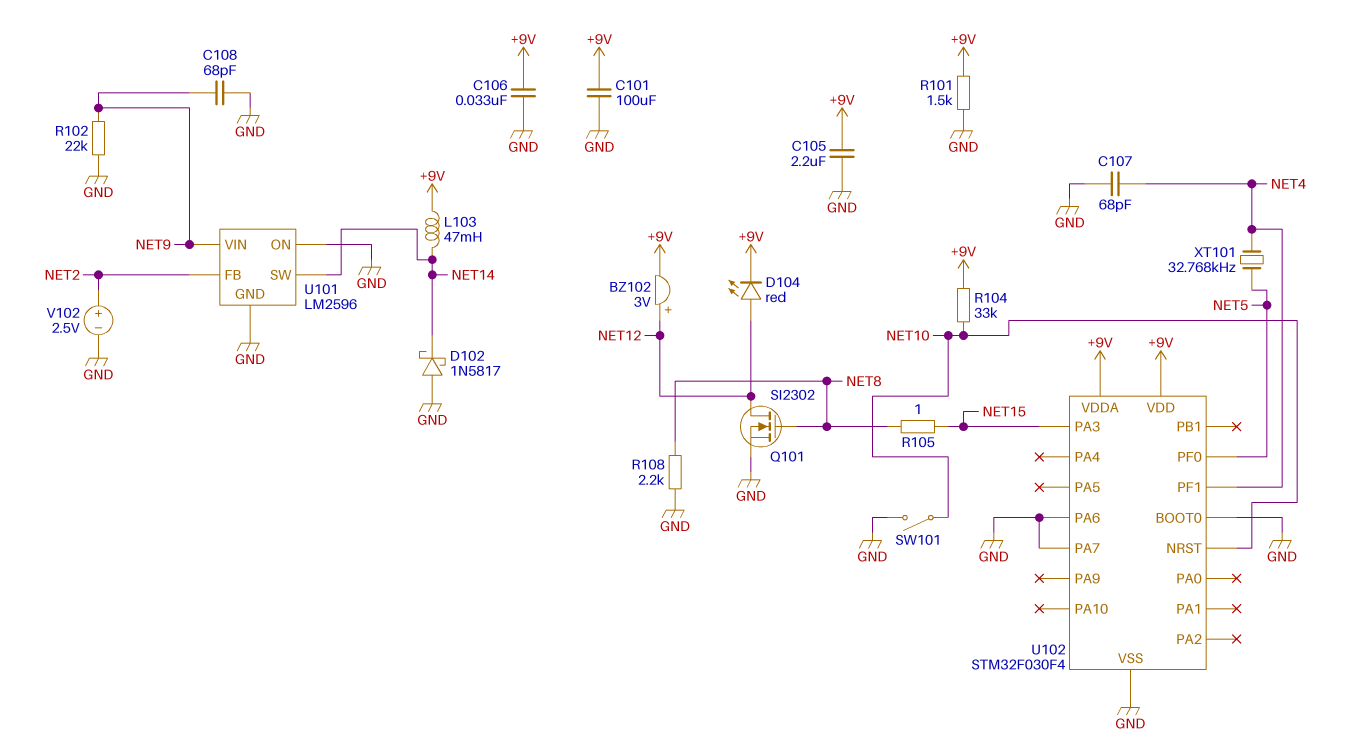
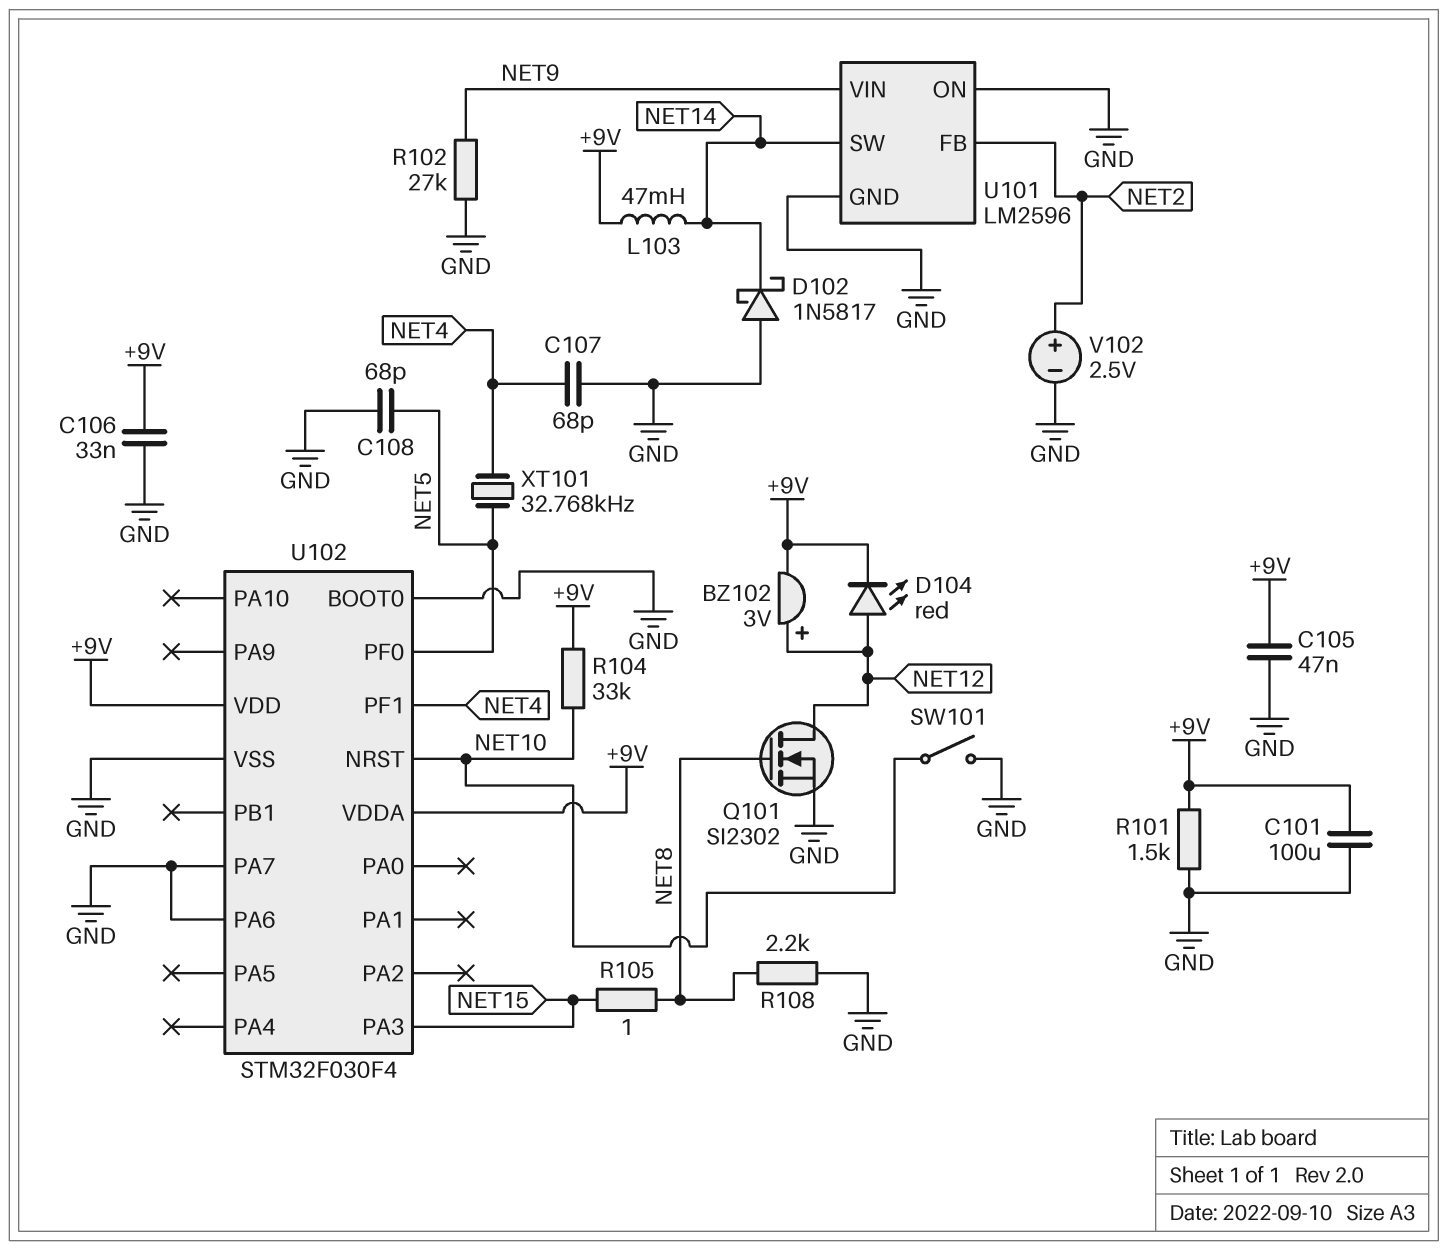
C105: 2.2uF (+9V, GND) -> 47nF (+9V, GND)
C108: 68pF (GND, NET9) -> 68pF (GND, NET5)
R102: 22k (GND, NET9) -> 27k (GND, NET9)

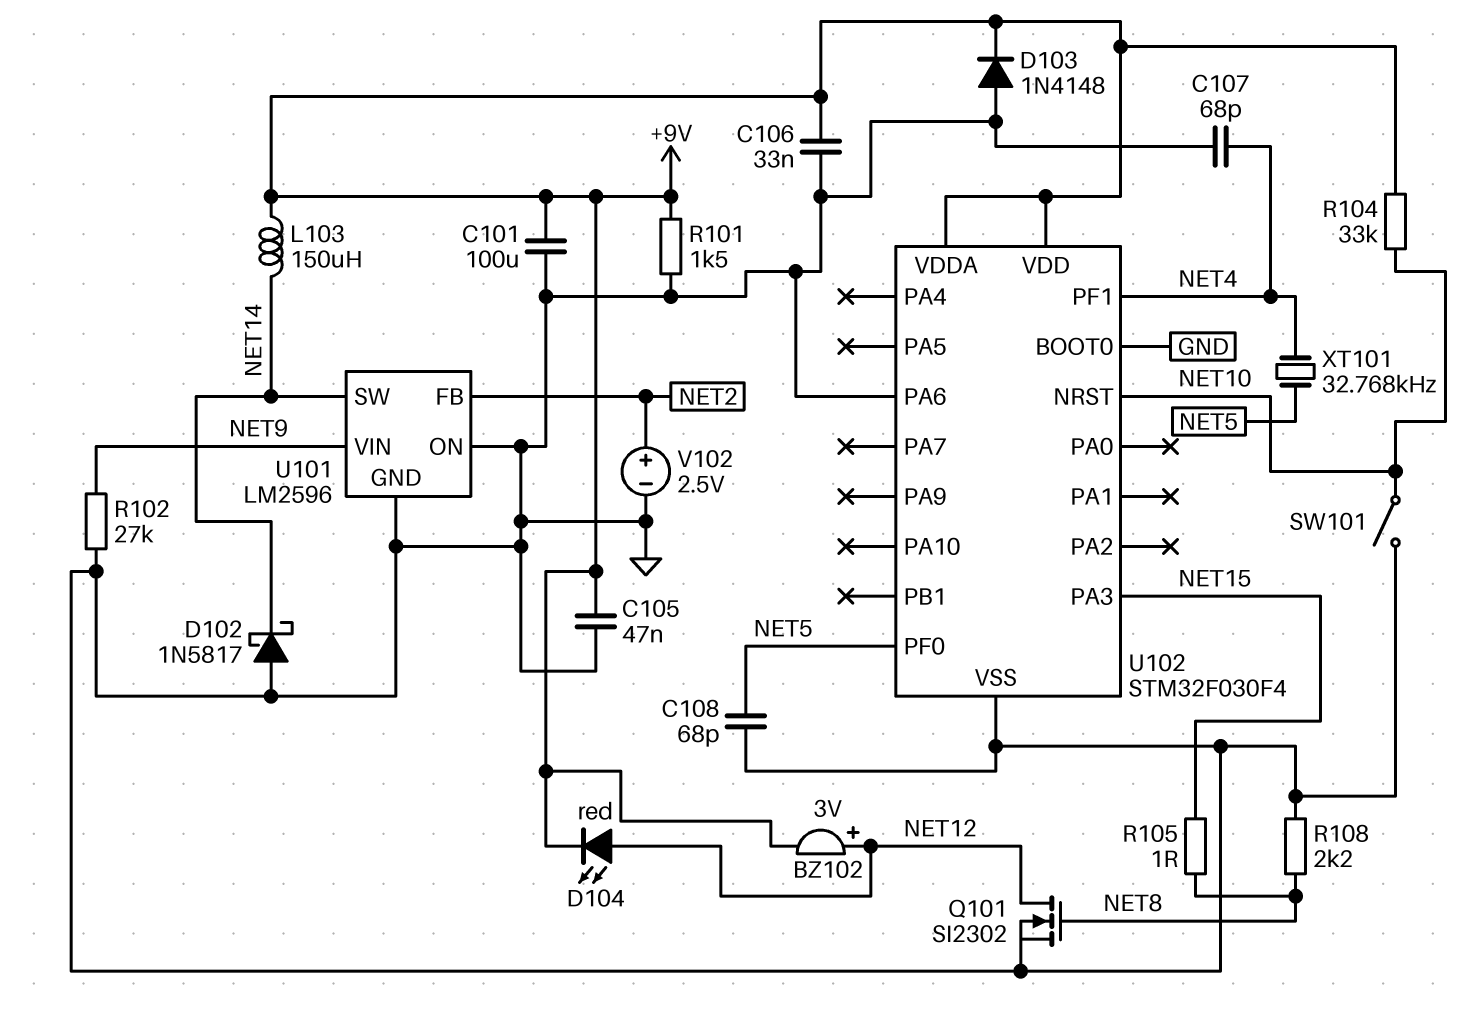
D103: none -> diode 1N4148 (A GND, K +9V)
L103: 47mH (+9V, NET14) -> 150uH (+9V, NET14)
U102 pin PA7: GND -> none

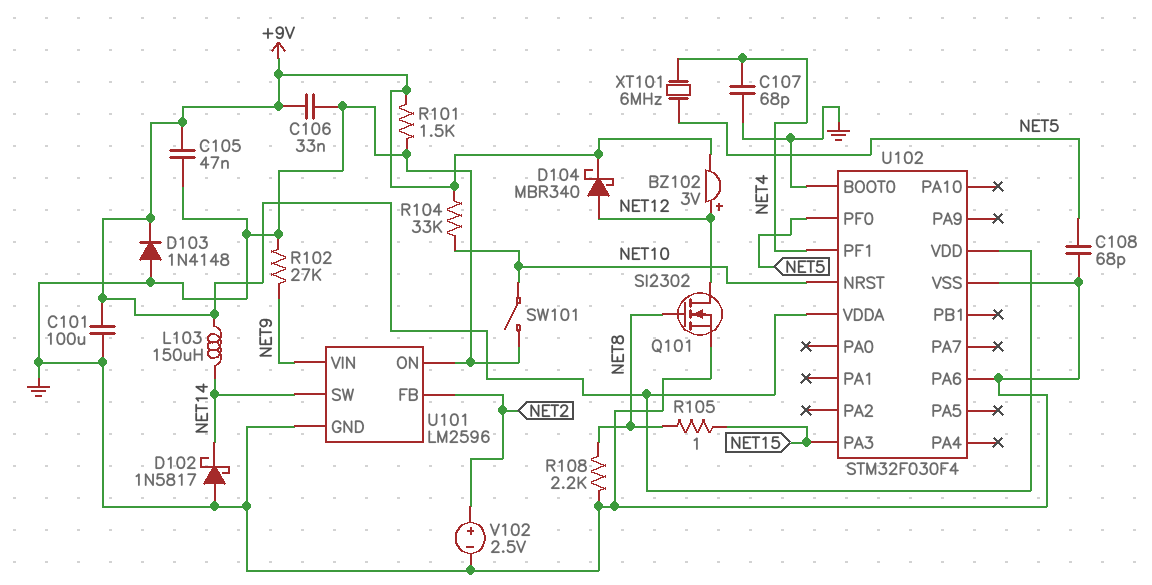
D104: LED red (A NET12, K +9V) -> schottky MBR340 (A NET12, K +9V)
XT101: 32.768kHz (NET4, NET5) -> 6MHz (NET4, NET5)

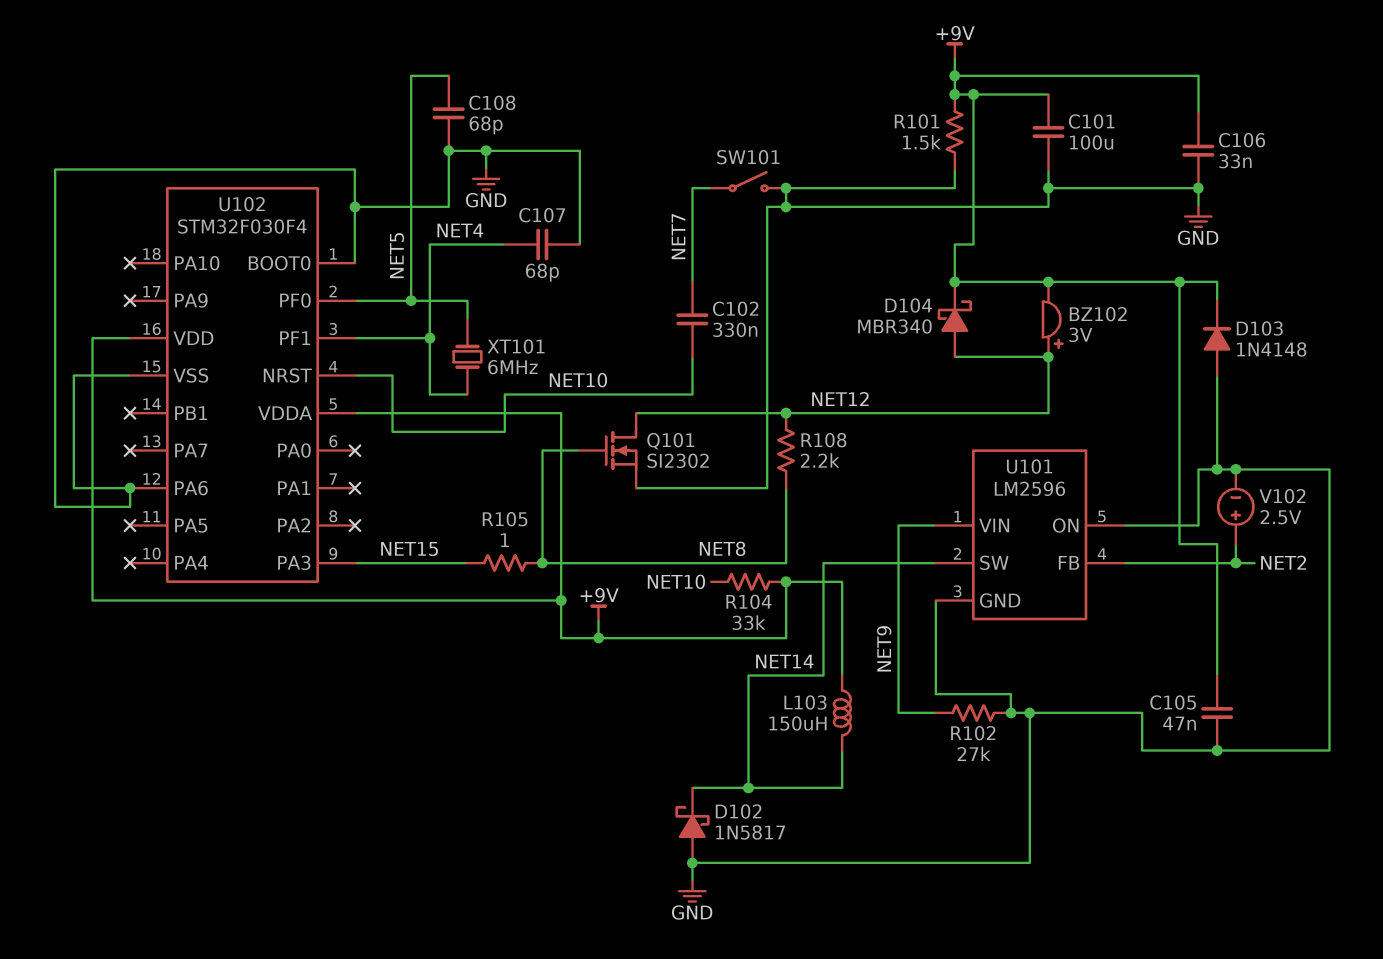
C102: none -> 330nF (NET7, NET10)
R108: 2.2k (GND, NET8) -> 2.2k (NET8, NET12)
SW101: switch (GND, NET10) -> switch (GND, NET7)

